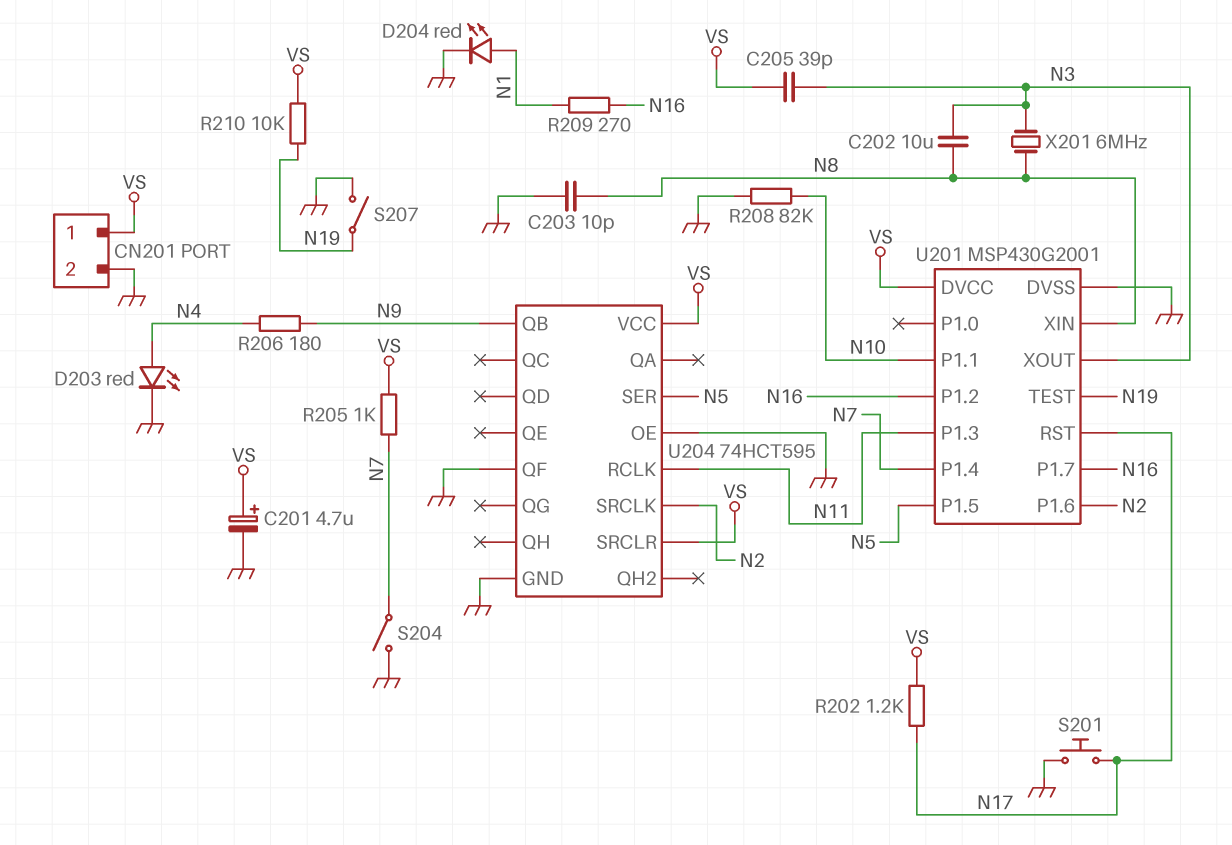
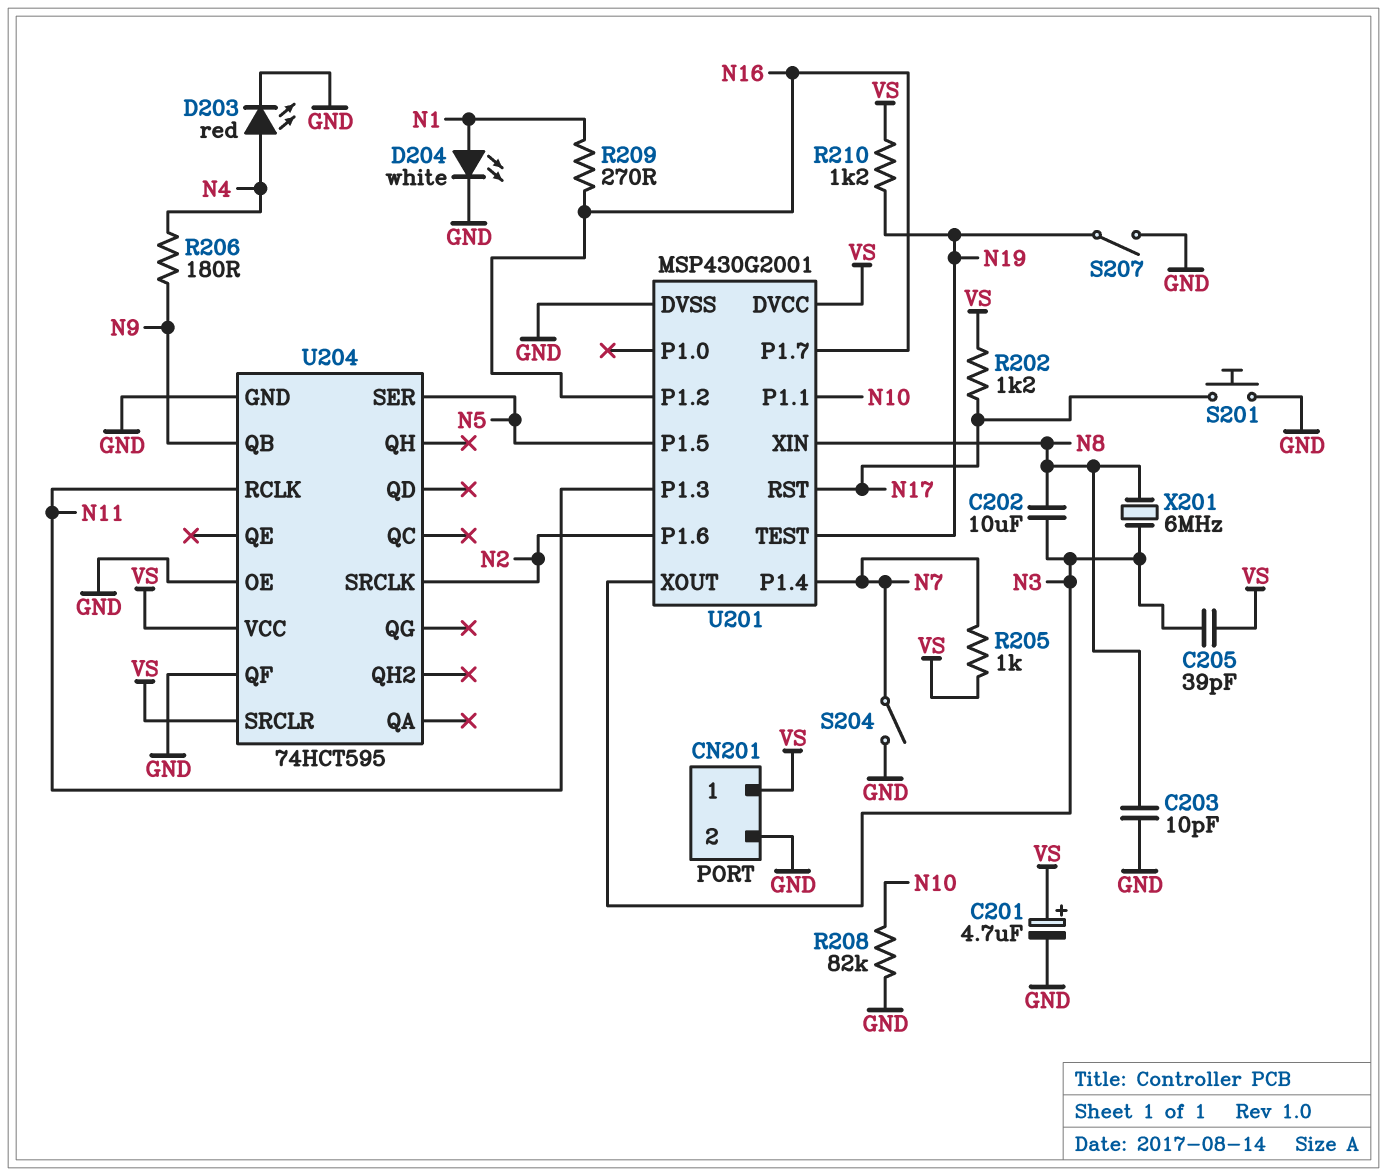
D204: LED red (A N1, K GND) -> LED white (A N1, K GND)
R210: 10k (N19, VS) -> 1.2k (N19, VS)

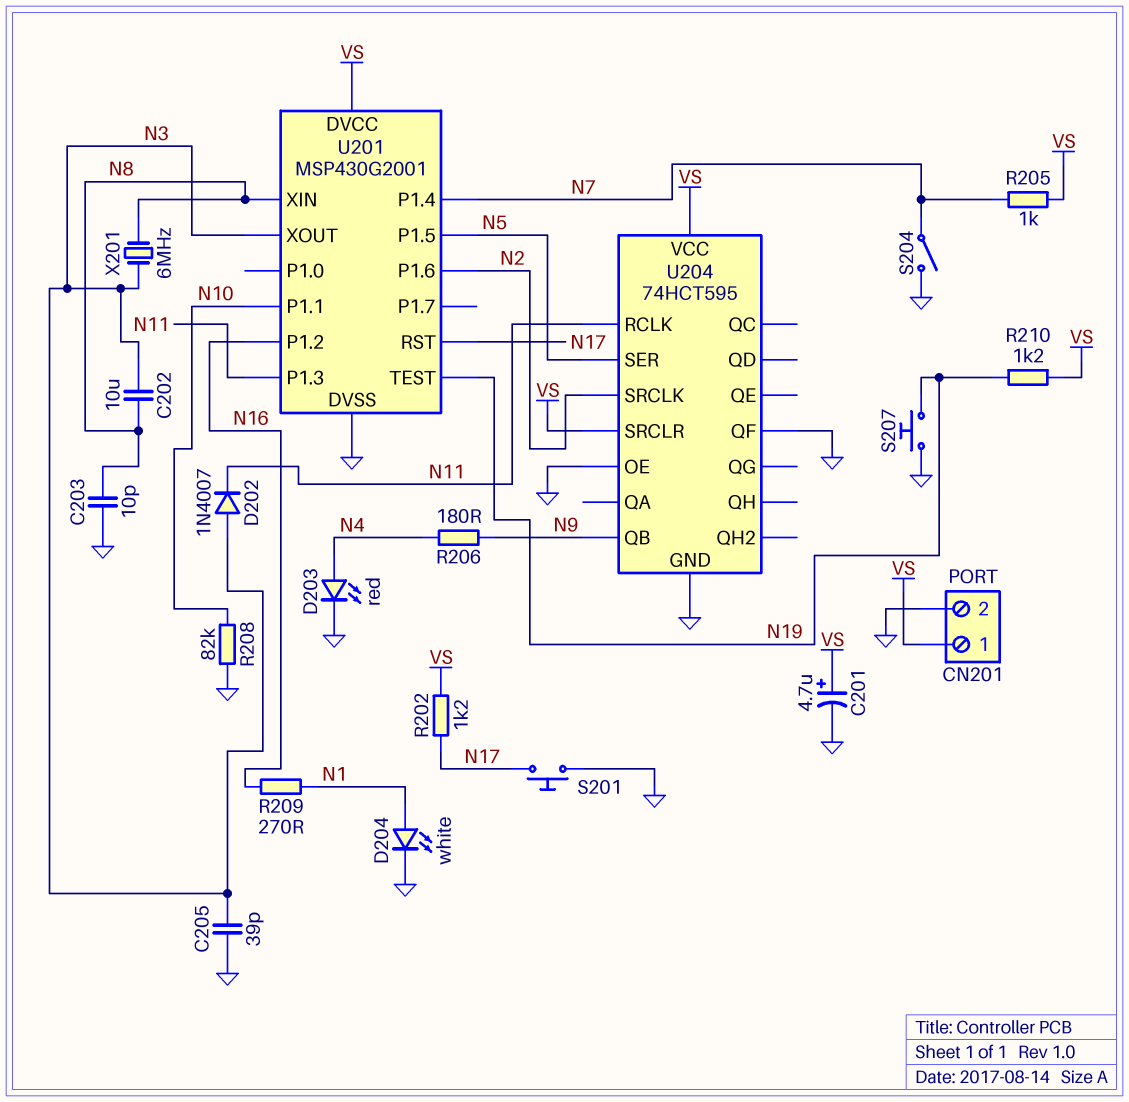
C205: 39pF (N3, VS) -> 39pF (GND, N3)
D202: none -> diode 1N4007 (A N3, K N11)
S207: switch (GND, N19) -> button (GND, N19)
U201 pin P1.7: N16 -> none

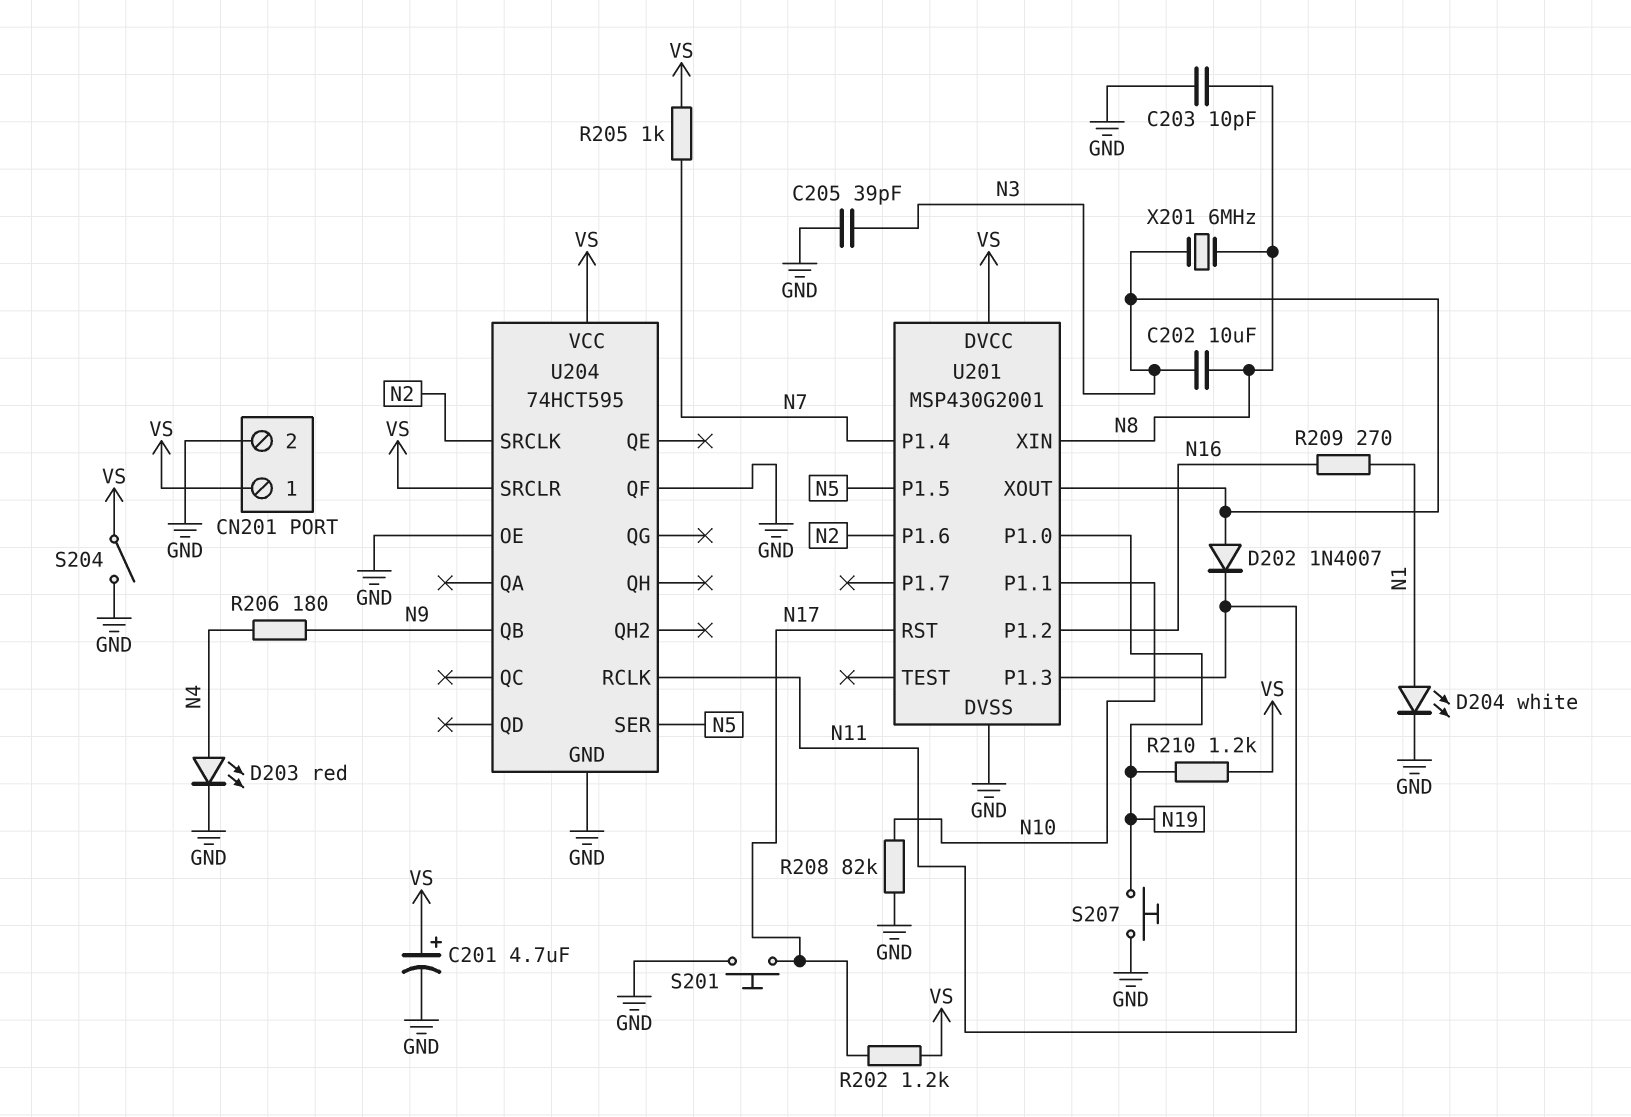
S204: switch (GND, N7) -> switch (GND, VS)
U201 pin P1.0: none -> N19
U201 pin TEST: N19 -> none

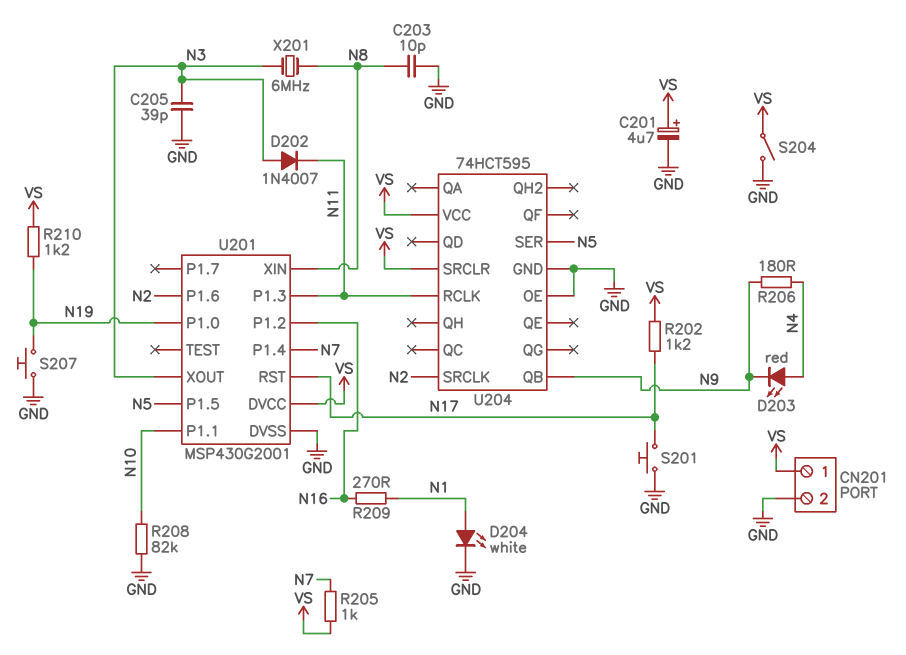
C202: 10uF (N3, N8) -> none
D203: LED red (A N4, K GND) -> LED red (A N4, K N9)
U204 pin QF: GND -> none

